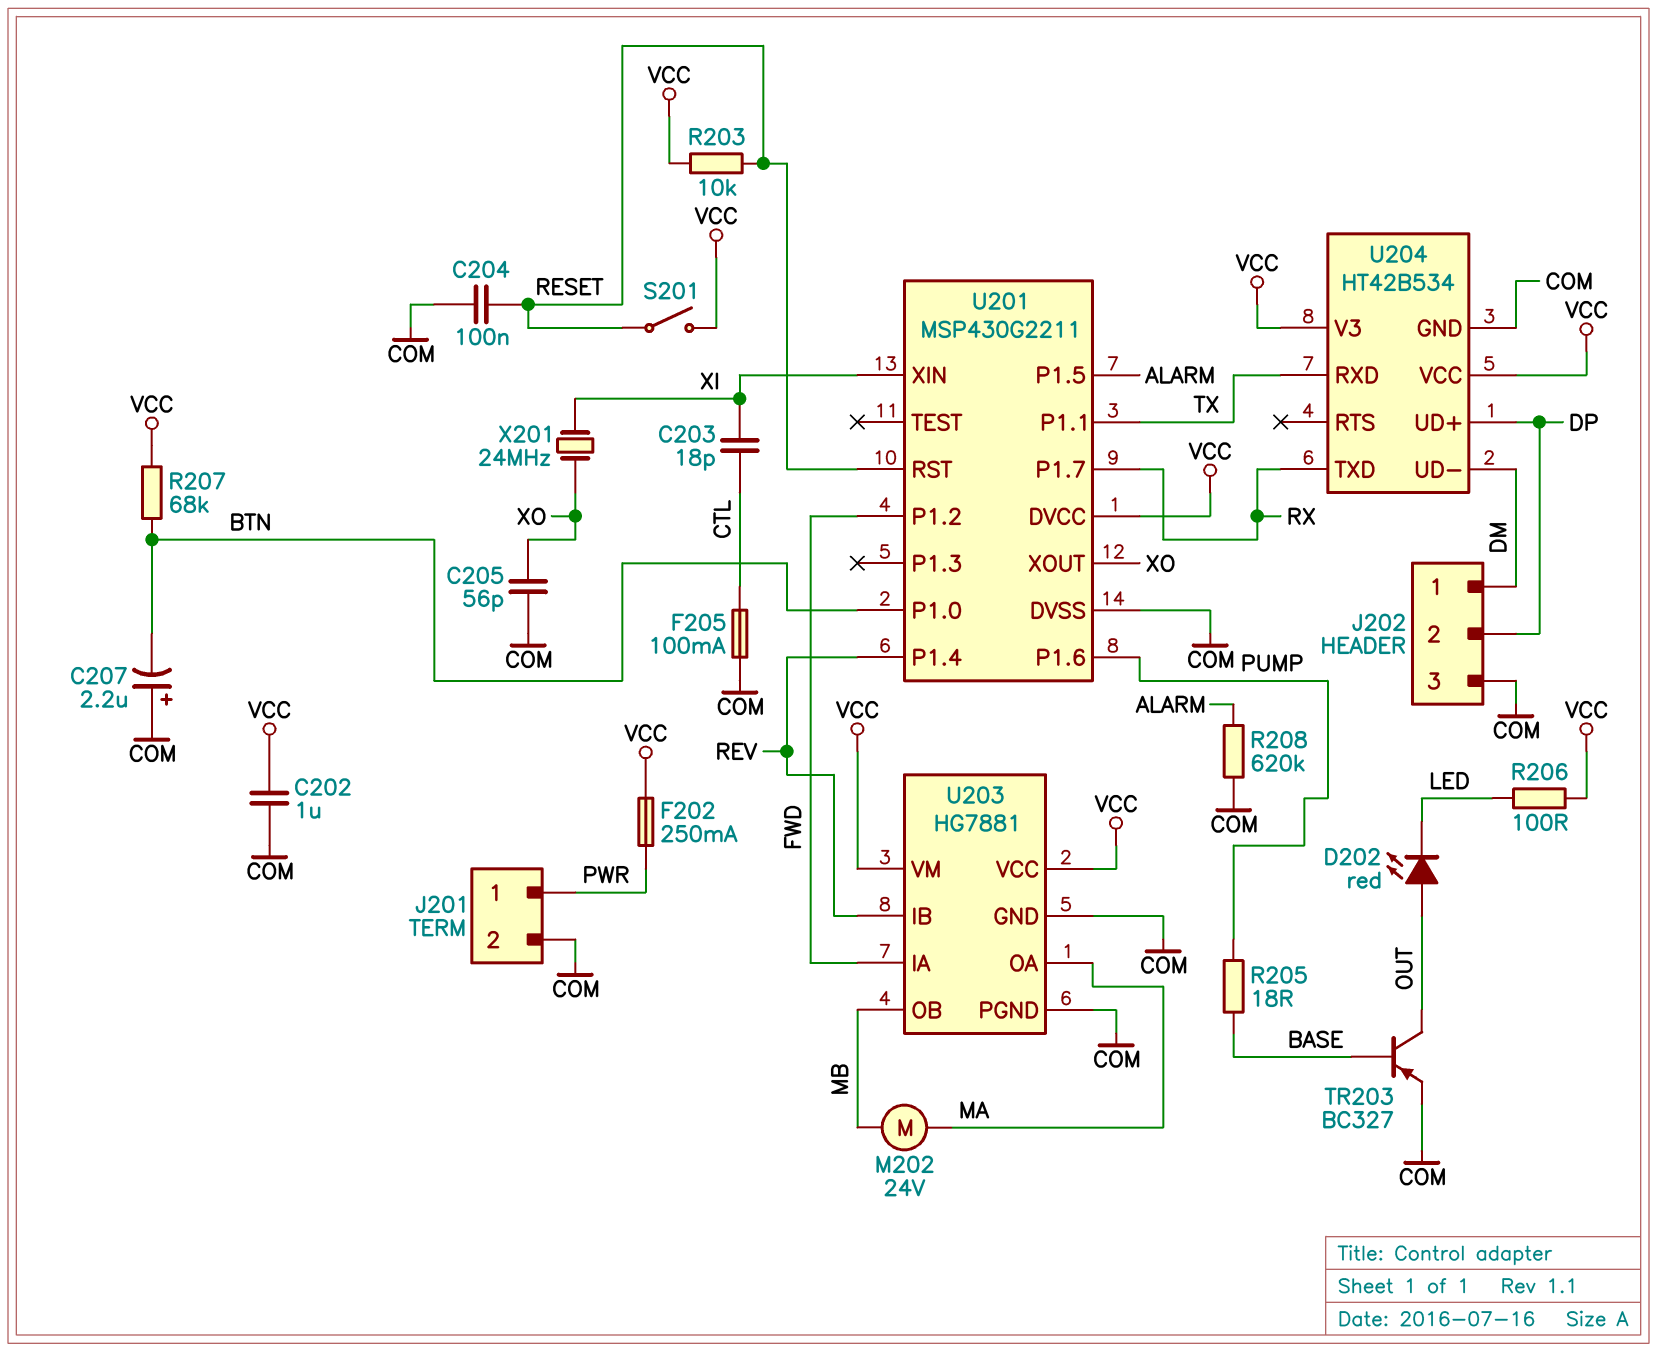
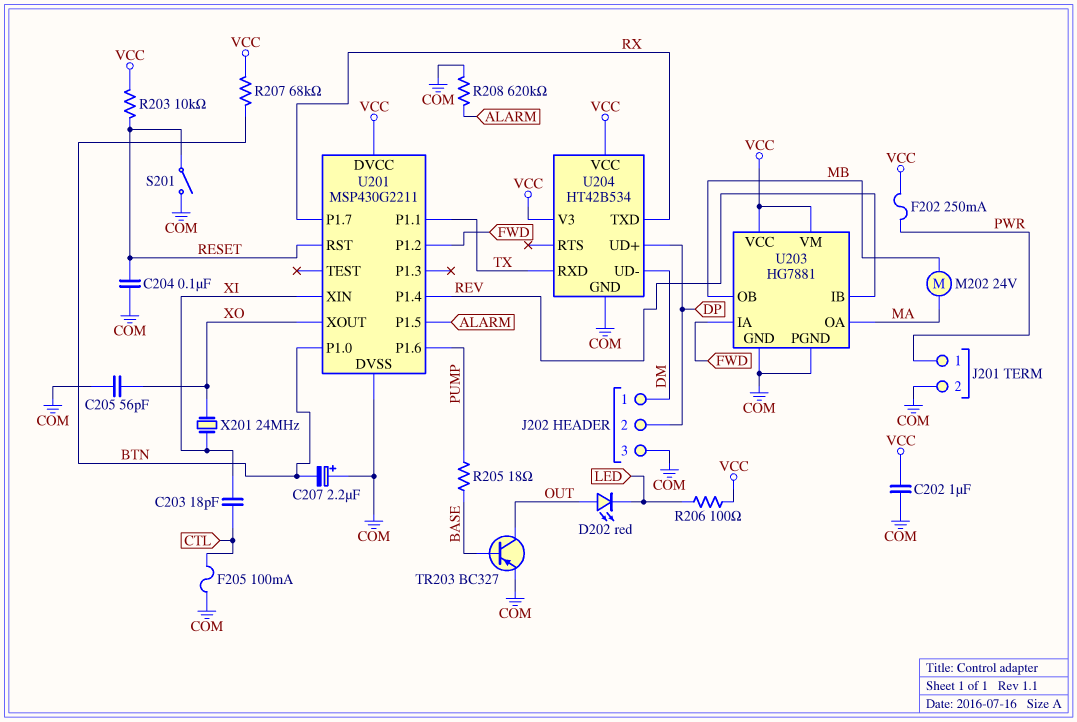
S201: switch (RESET, VCC) -> switch (COM, RESET)

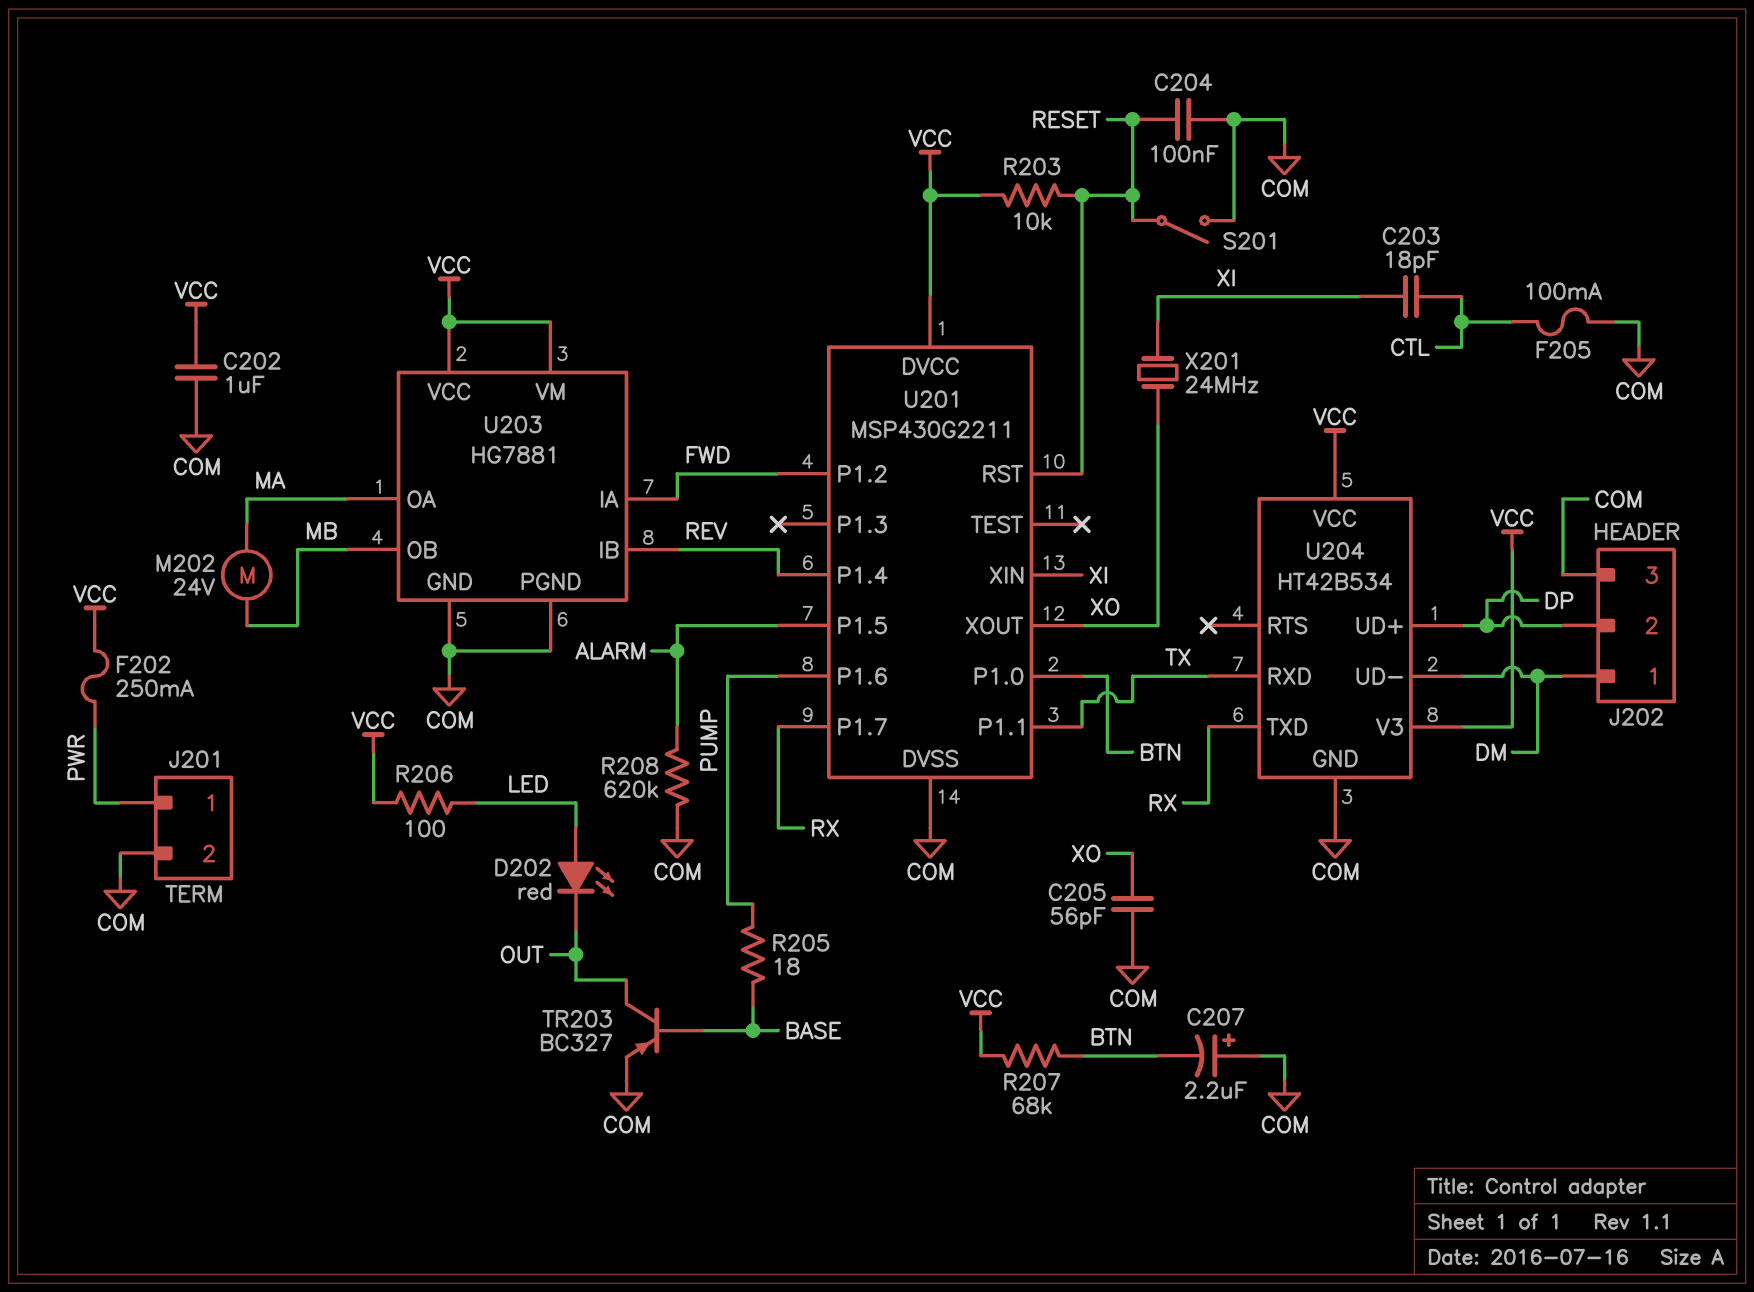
D202: LED red (A OUT, K LED) -> LED red (A LED, K OUT)

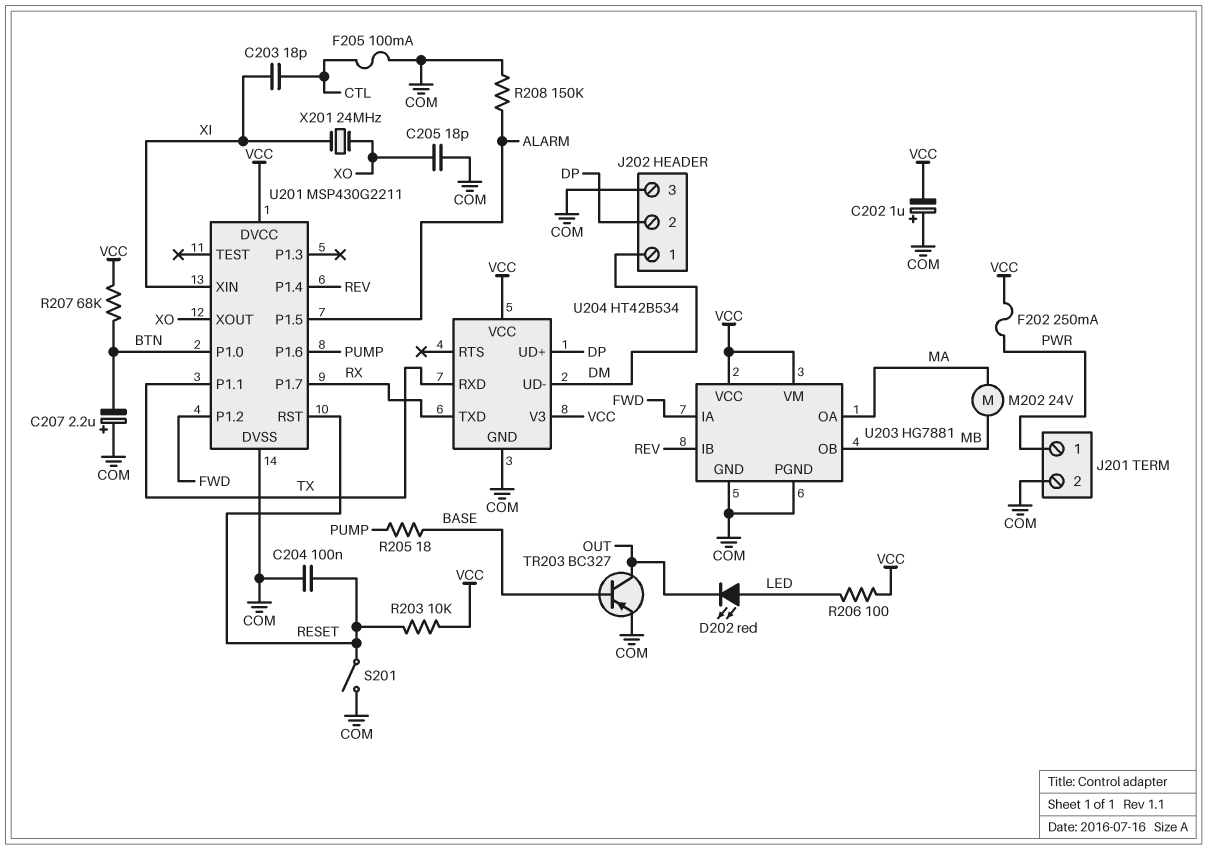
C202: 1uF (COM, VCC) -> 1uF (plus COM, minus VCC)
C205: 56pF (COM, XO) -> 18pF (COM, XO)
R208: 620k (ALARM, COM) -> 150k (ALARM, COM)

